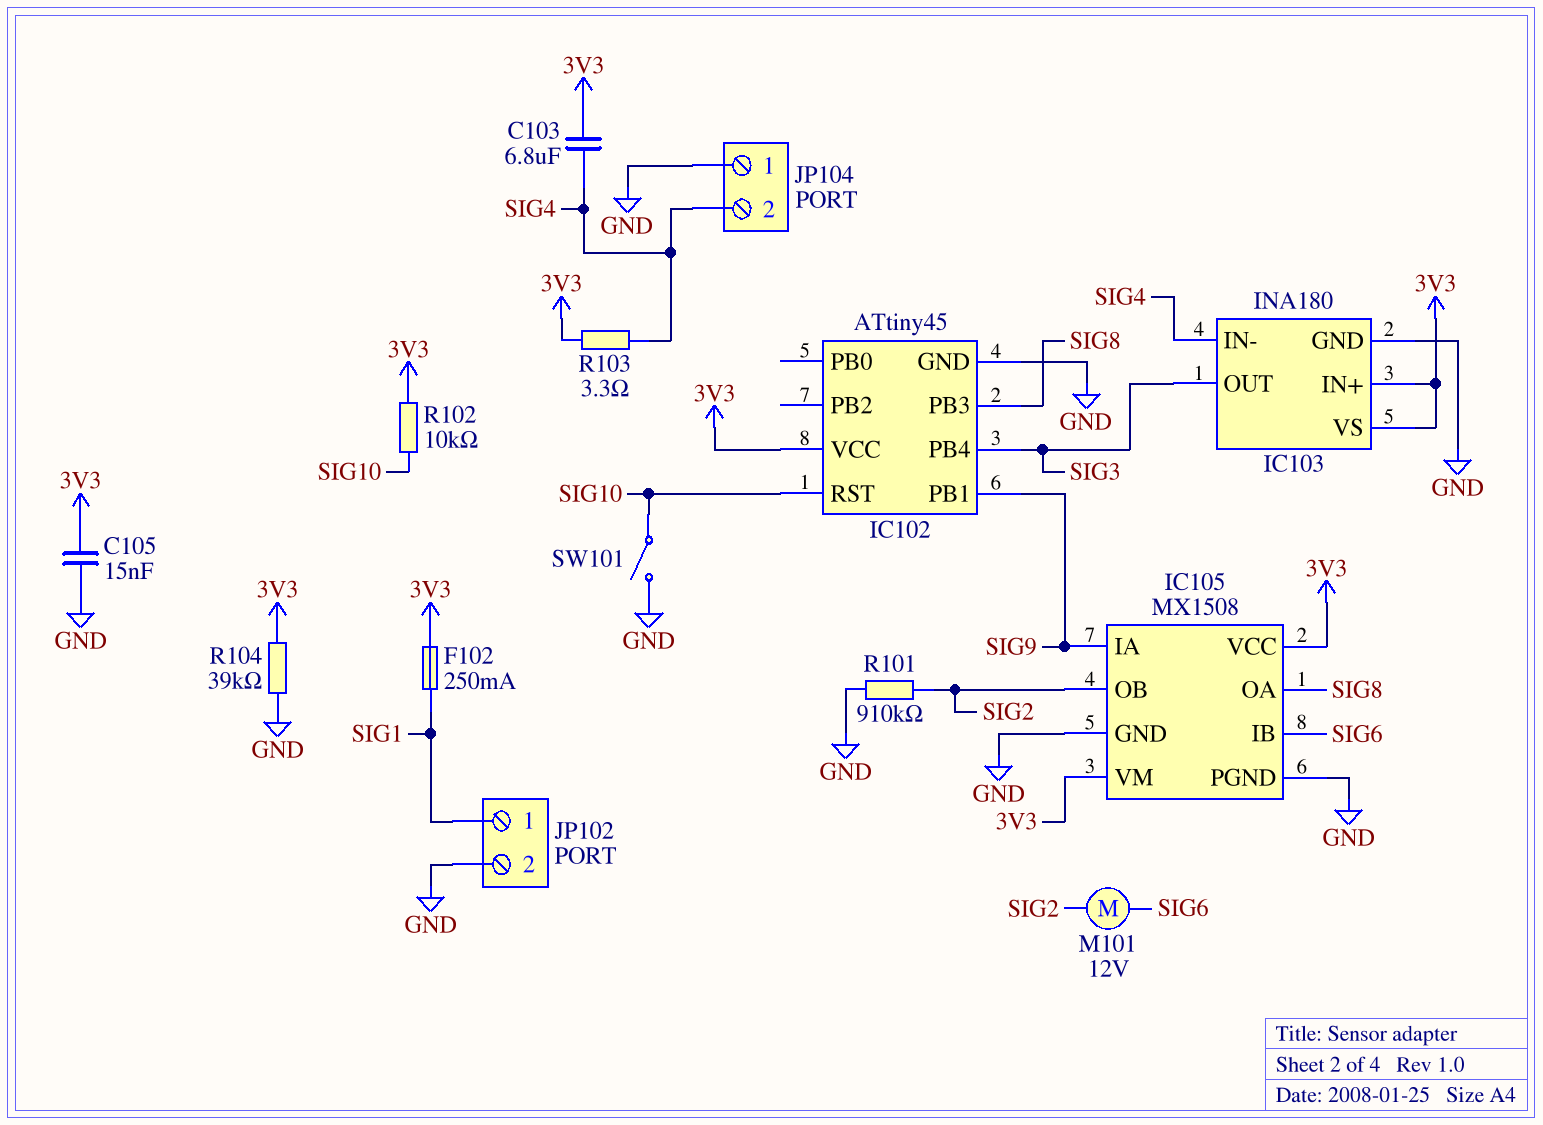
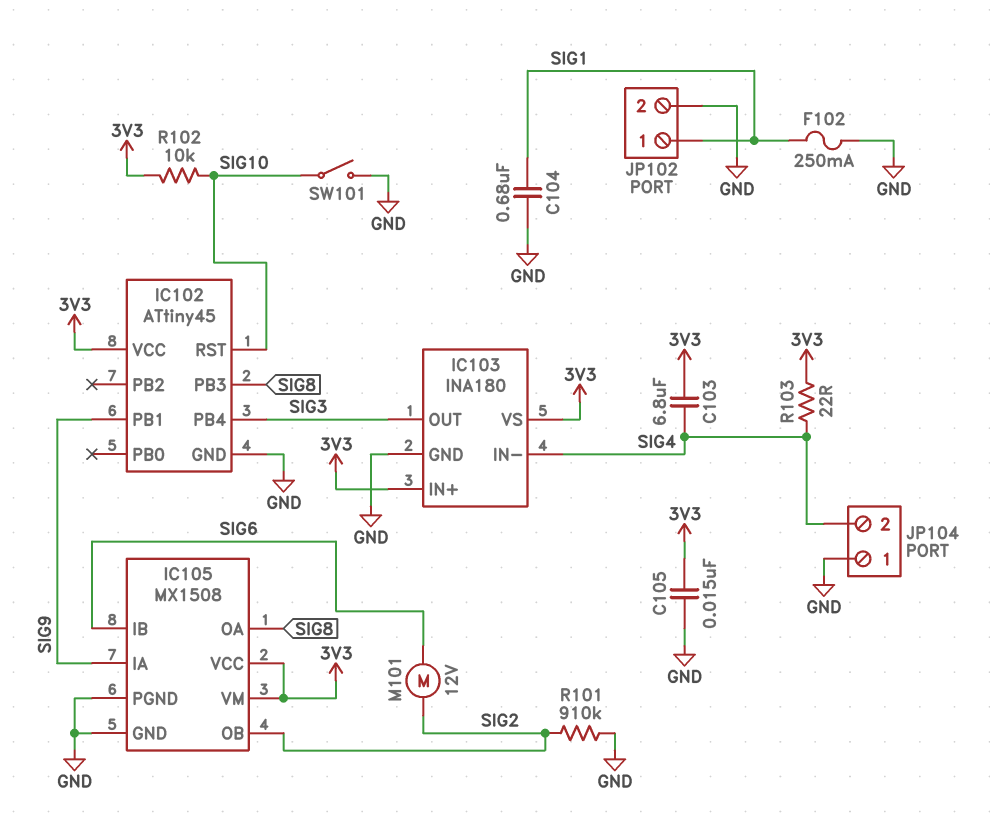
C104: none -> 680nF (GND, SIG1)
F102: 250mA (3V3, SIG1) -> 250mA (GND, SIG1)
R103: 3.3 (3V3, SIG4) -> 22 (3V3, SIG4)
R104: 39k (3V3, GND) -> none

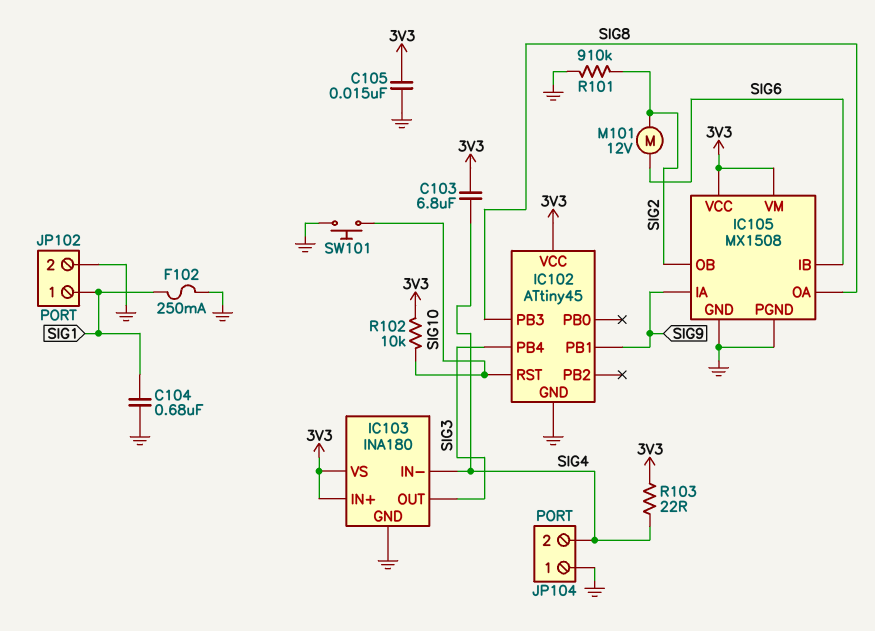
SW101: switch (GND, SIG10) -> button (GND, SIG10)

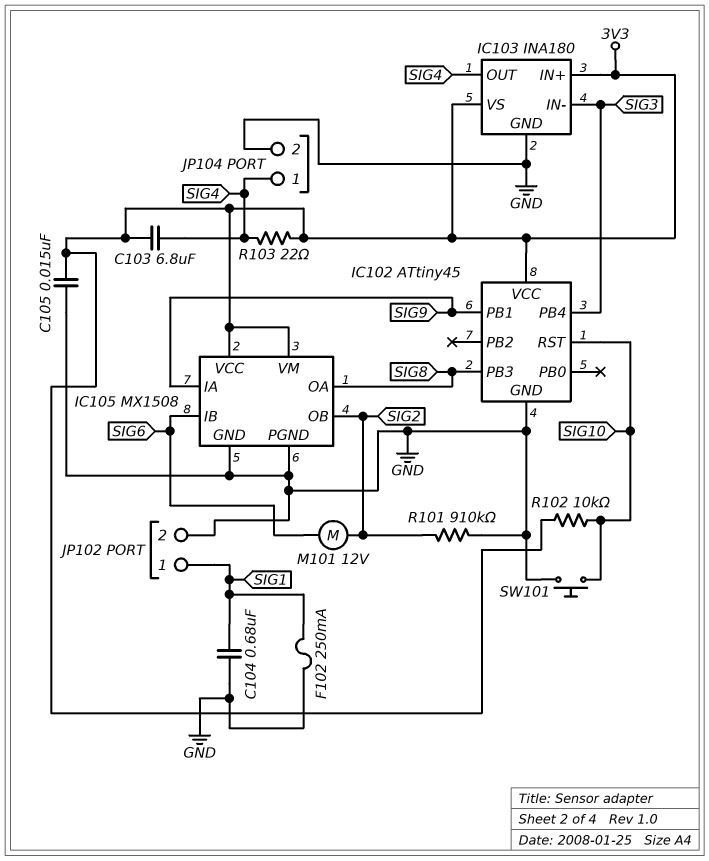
IC103 pin IN-: SIG4 -> SIG3
IC103 pin OUT: SIG3 -> SIG4
JP104 pin 1: GND -> SIG4
JP104 pin 2: SIG4 -> GND

